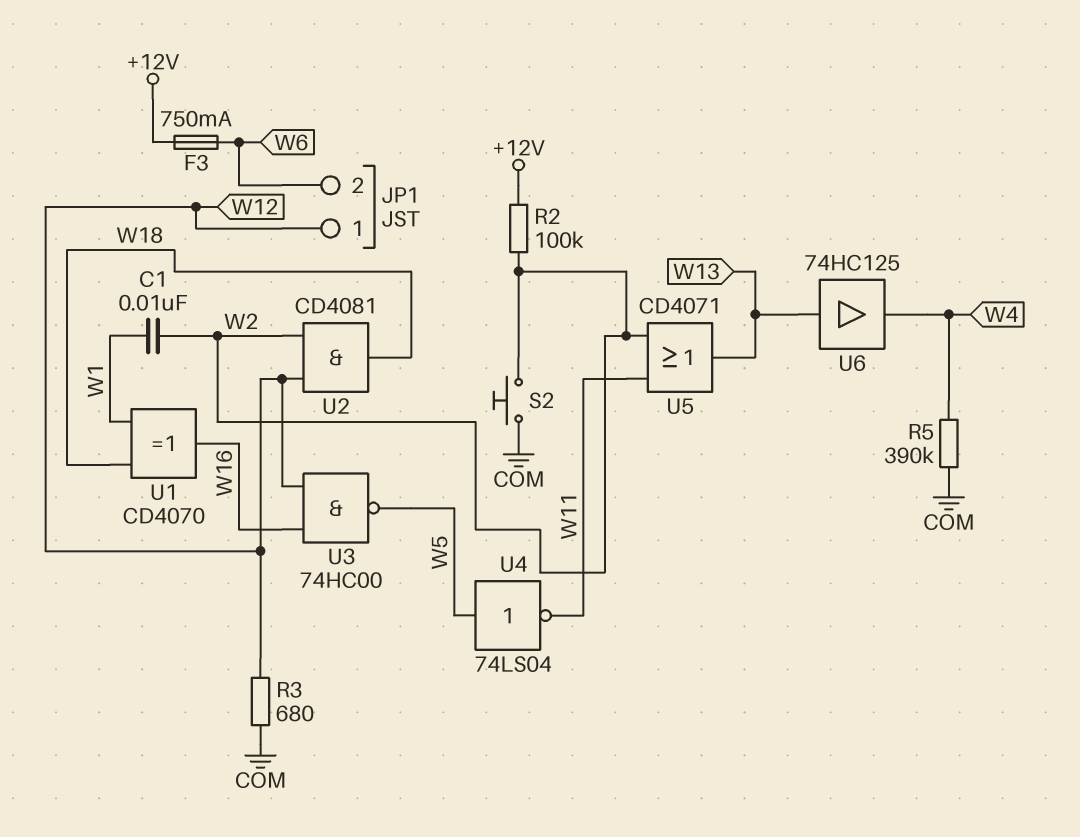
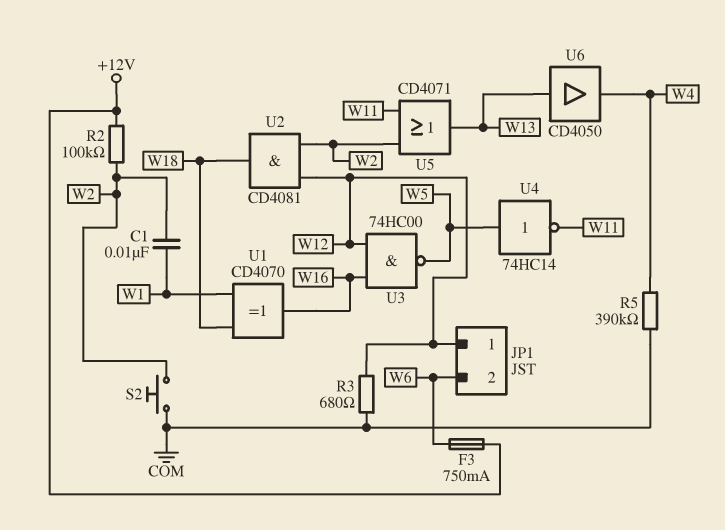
U4: NOT 74LS04 (in W5, out W11) -> NOT 74HC14 (in W5, out W11)
U6: buffer 74HC125 (in W13, out W4) -> buffer CD4050 (in W13, out W4)

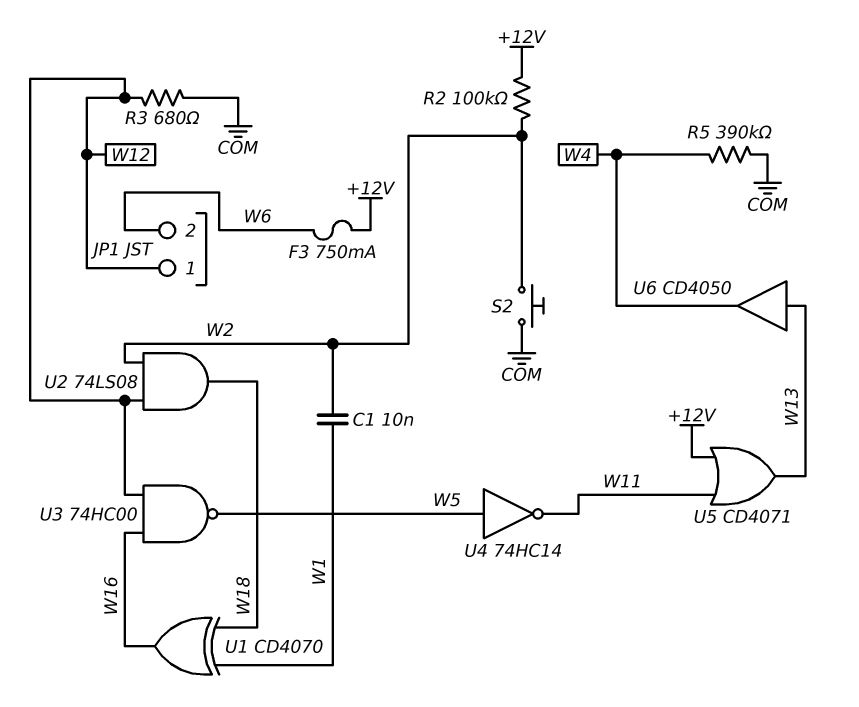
U2: AND CD4081 (in W2, in W12, out W18) -> AND 74LS08 (in W2, in W12, out W18)
U5: OR CD4071 (in W2, in W11, out W13) -> OR CD4071 (in +12V, in W11, out W13)

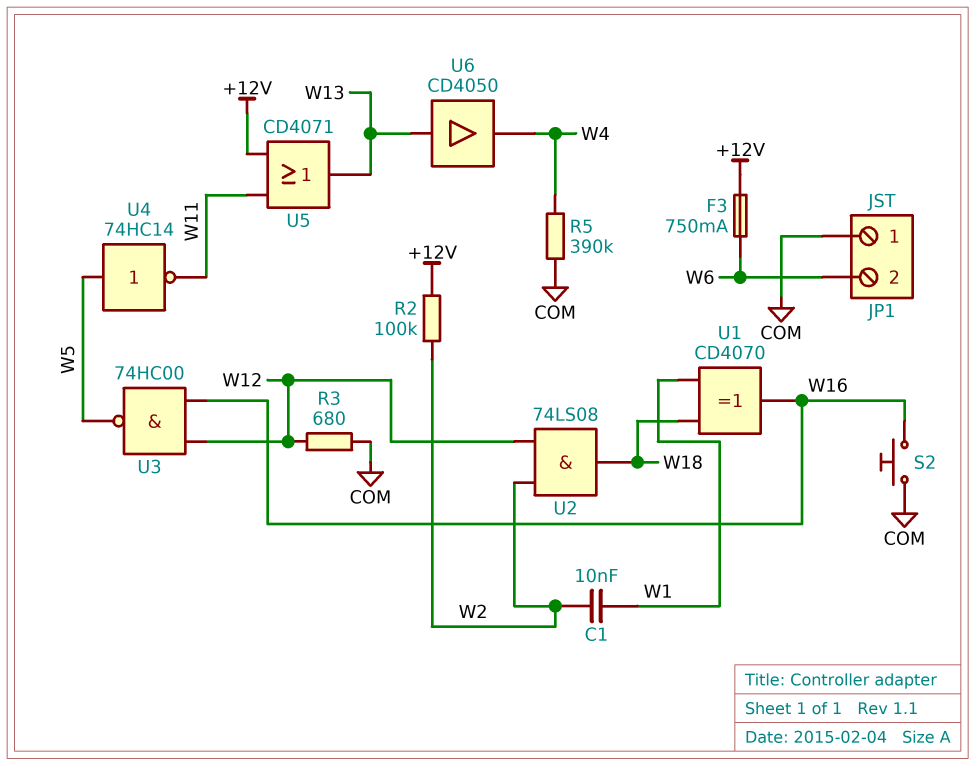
JP1 pin 1: W12 -> COM
S2: button (COM, W2) -> button (COM, W16)

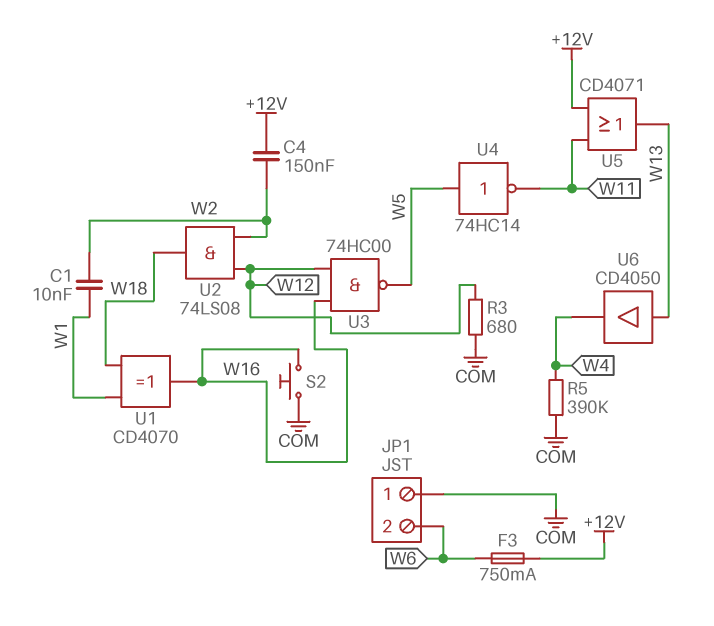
C4: none -> 150nF (+12V, W2)
R2: 100k (+12V, W2) -> none

